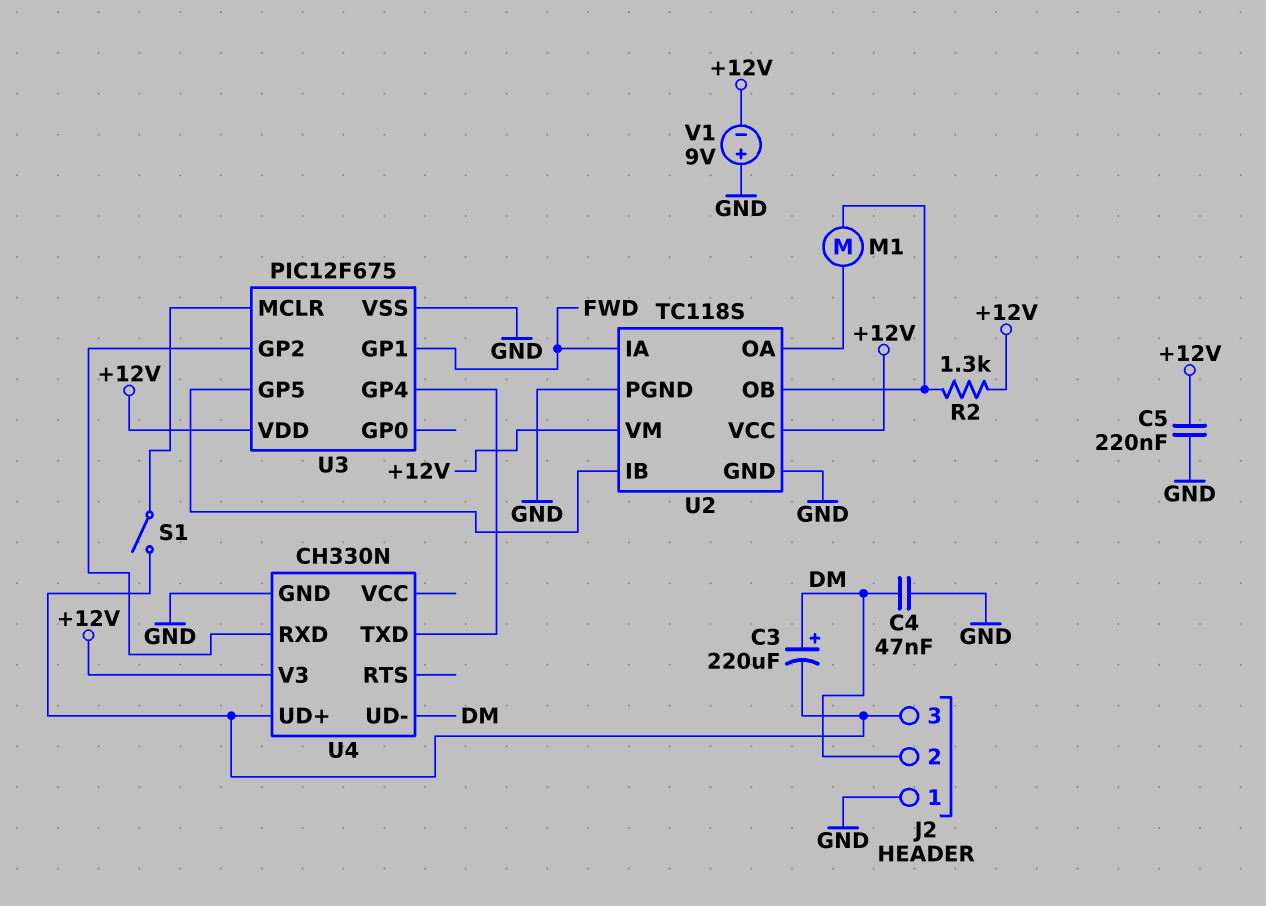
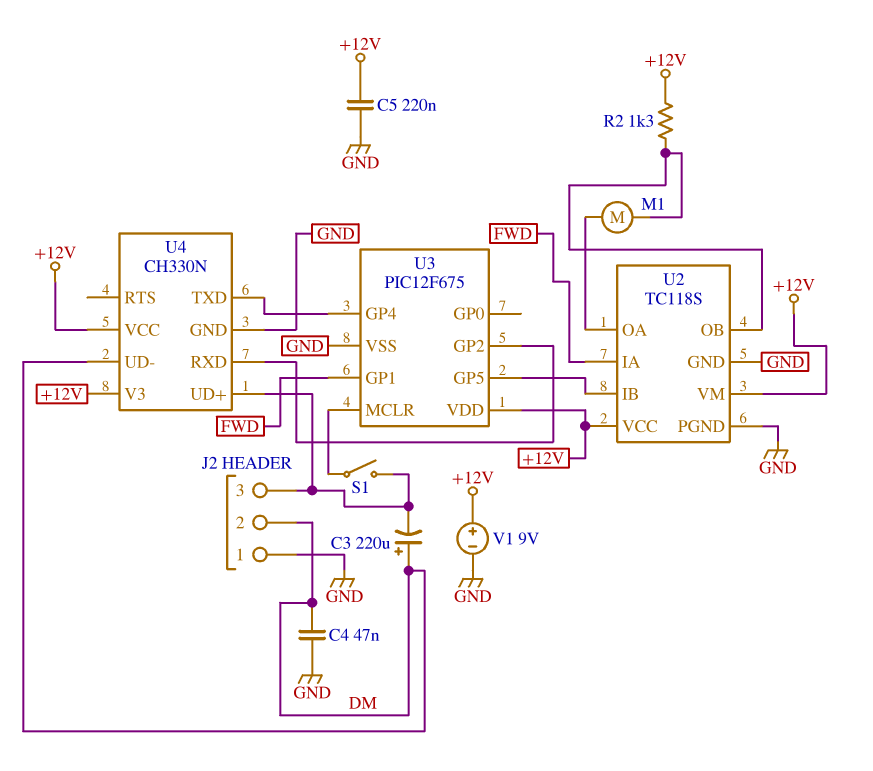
U4 pin VCC: none -> +12V
V1: 9V (plus GND, minus +12V) -> 9V (plus +12V, minus GND)

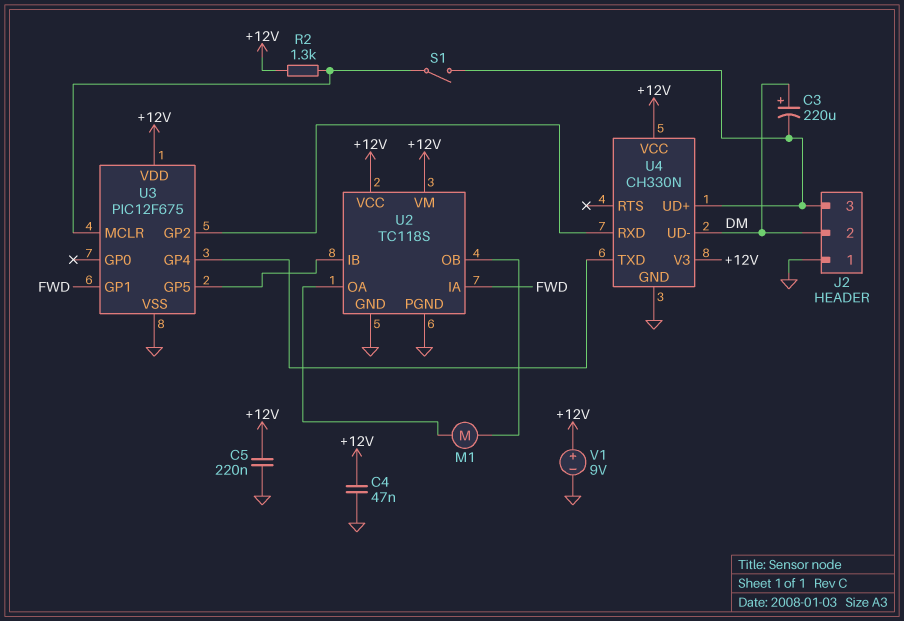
C4: 47nF (DM, GND) -> 47nF (+12V, GND)
R2: 1.3k (+12V, U2/OB) -> 1.3k (+12V, U3/MCLR)

